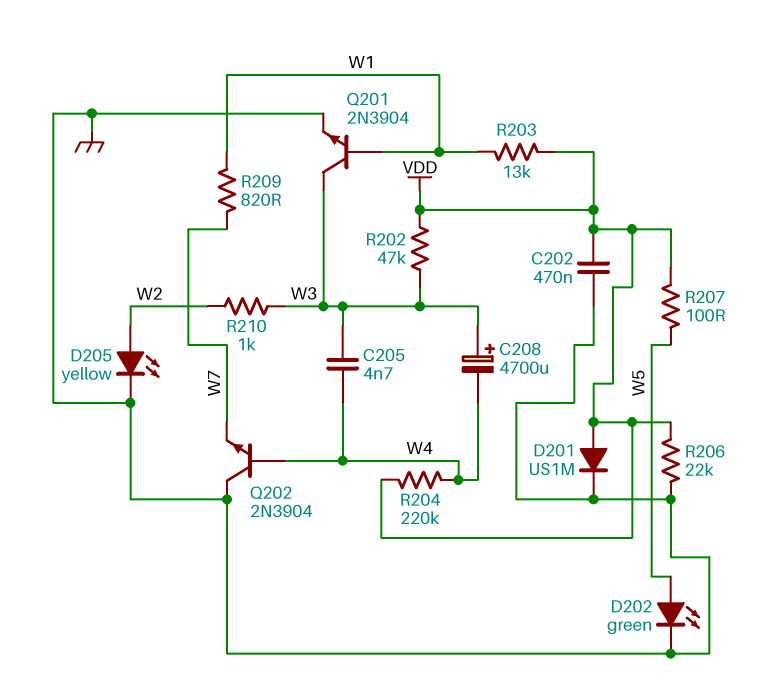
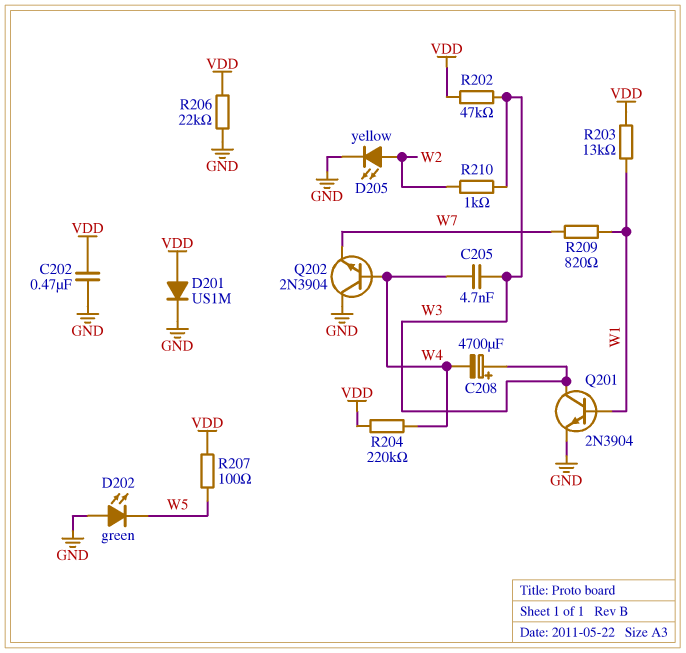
D202: LED green (A W5, K GND) -> LED green (A GND, K W5)

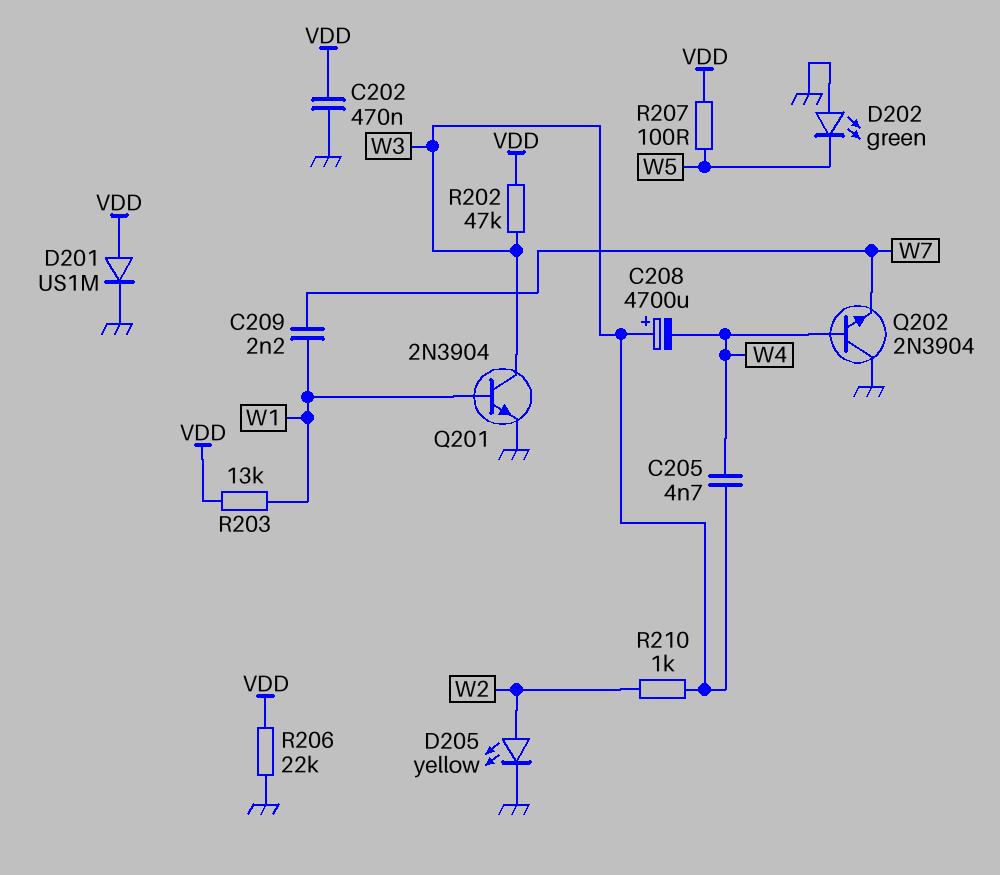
C209: none -> 2.2nF (W1, W7)
R204: 220k (VDD, W4) -> none
R209: 820 (W1, W7) -> none

